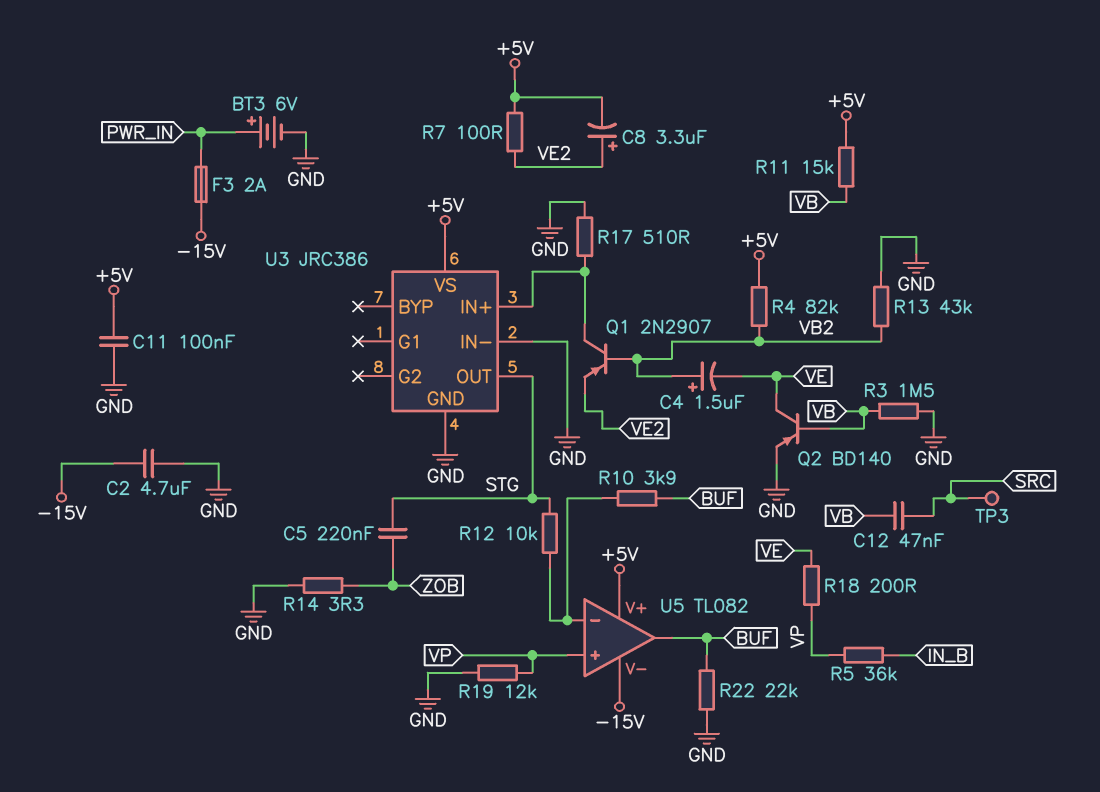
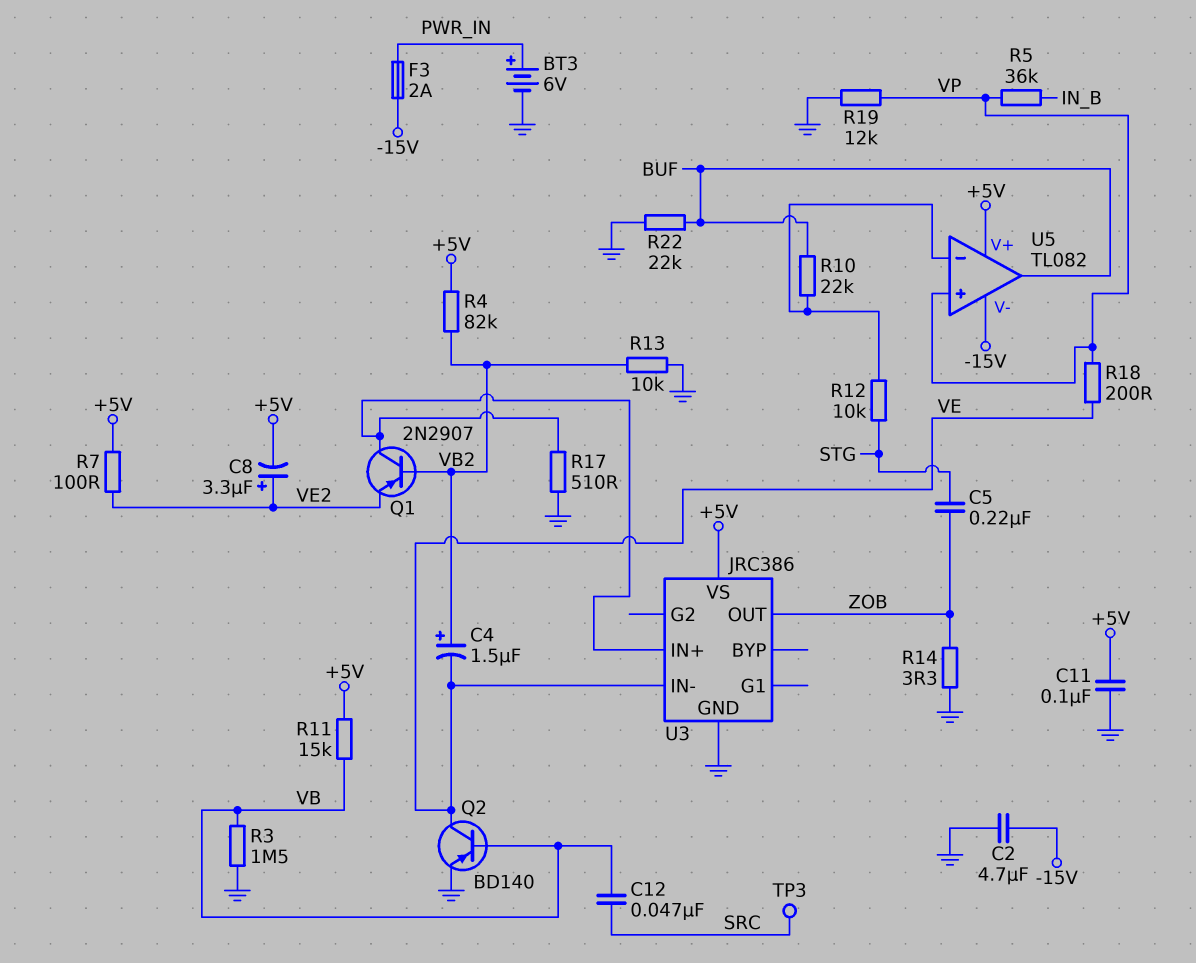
R10: 3.9k (BUF, U5/in-) -> 22k (BUF, U5/in-)
R13: 43k (GND, VB2) -> 10k (GND, VB2)
U3 pin IN-: GND -> VE
U3 pin OUT: STG -> ZOB

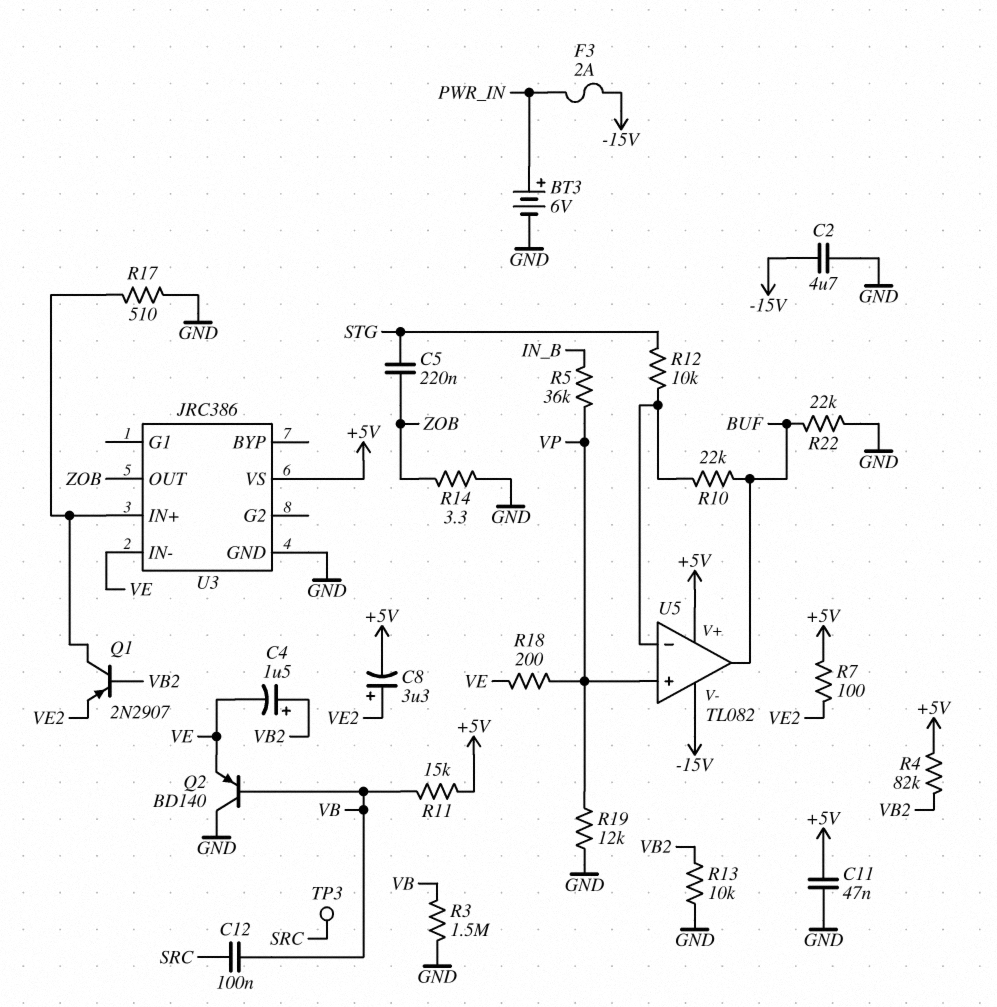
C11: 100nF (+5V, GND) -> 47nF (+5V, GND)
C12: 47nF (SRC, VB) -> 100nF (SRC, VB)
Q2: PNP BD140 (B VB, C VE, E GND) -> PNP BD140 (B VB, C GND, E VE)

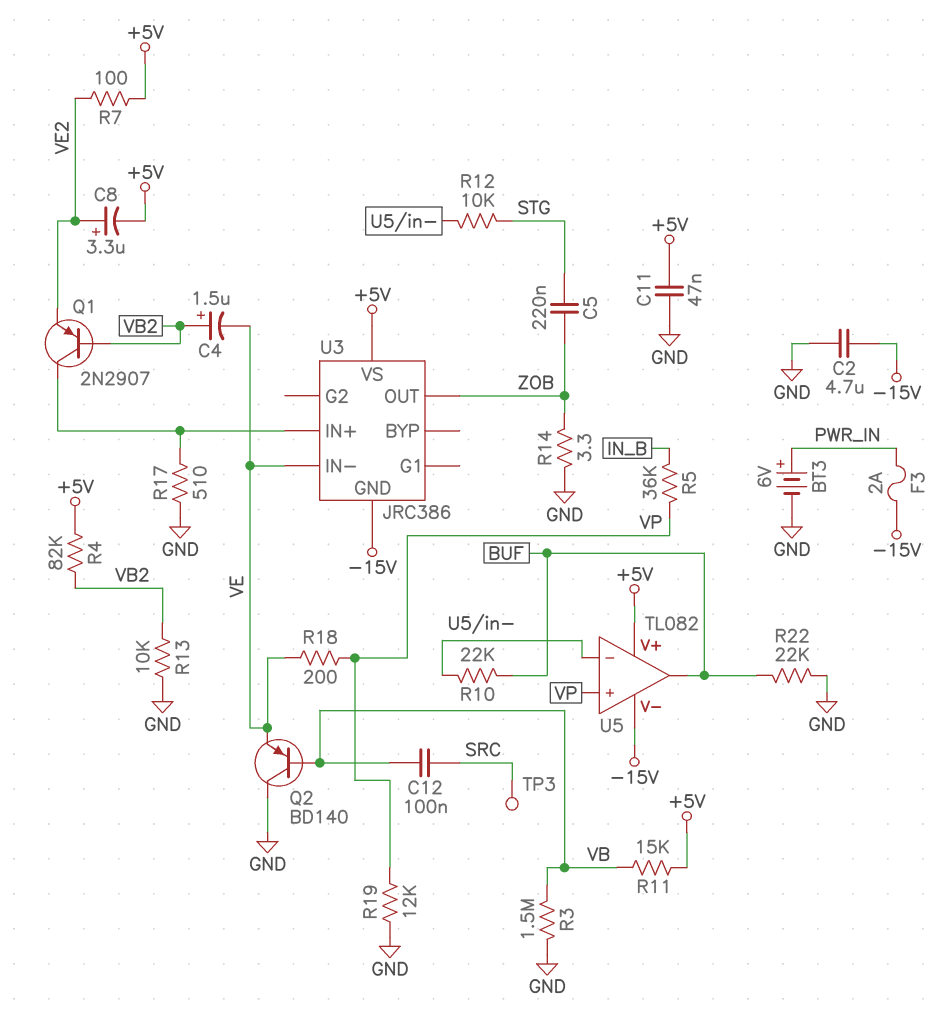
U3 pin GND: GND -> -15V

